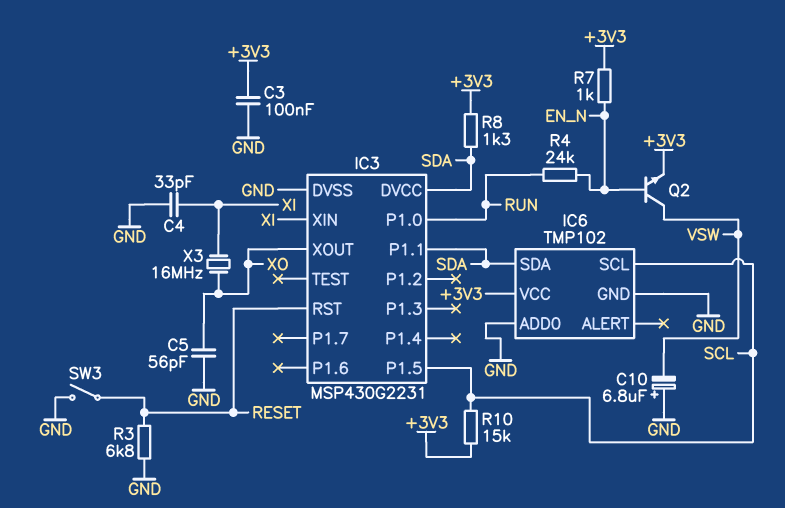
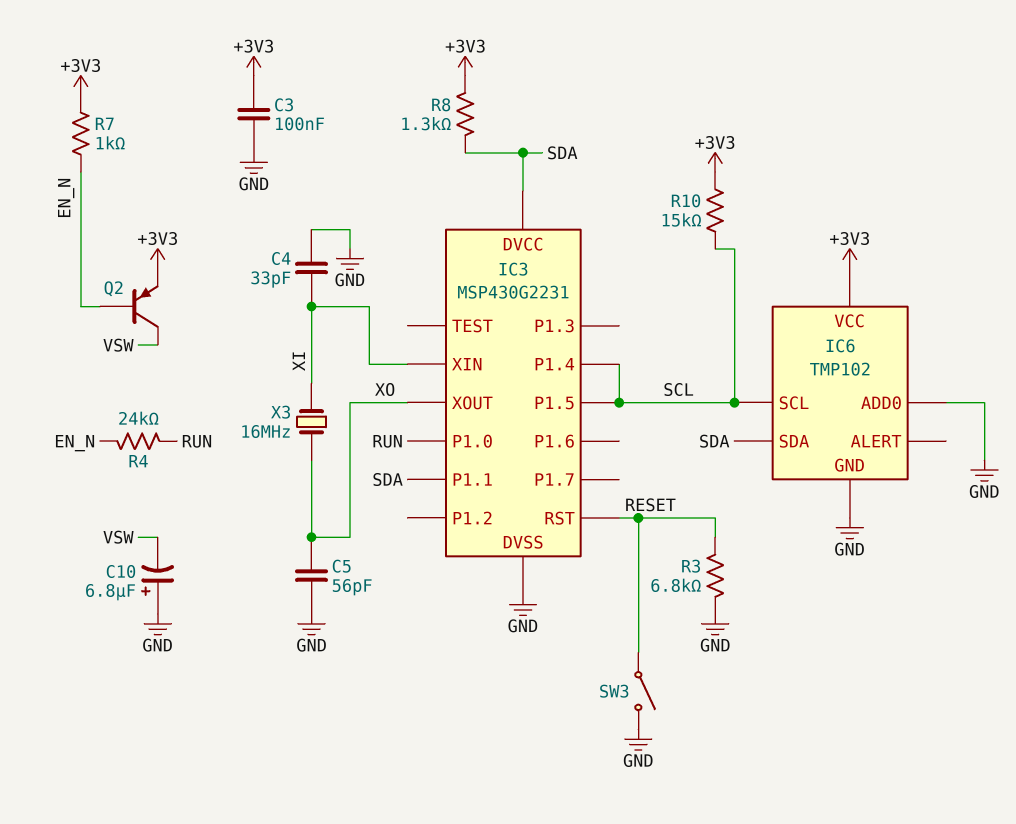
IC3 pin P1.4: none -> SCL
Q2: NPN (B EN_N, C VSW, E +3V3) -> PNP (B EN_N, C VSW, E +3V3)

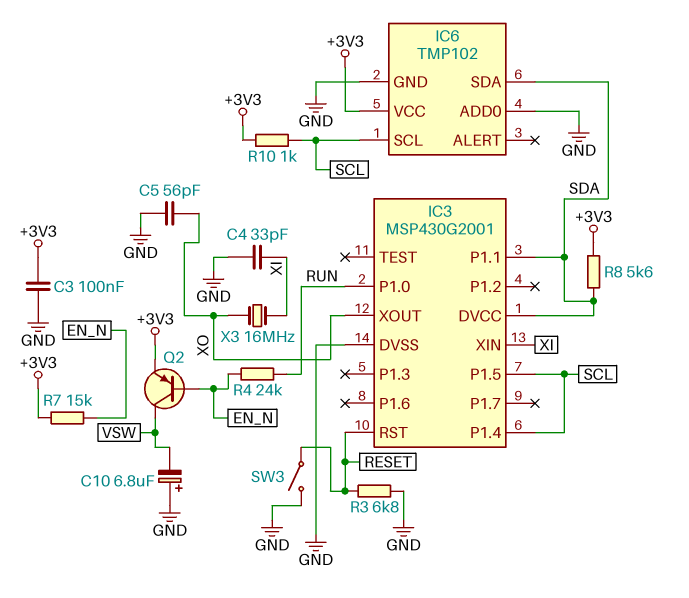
IC3: MSP430G2231 -> MSP430G2001
R7: 1k (+3V3, EN_N) -> 15k (+3V3, EN_N)
R8: 1.3k (+3V3, SDA) -> 5.6k (+3V3, SDA)
R10: 15k (+3V3, SCL) -> 1k (+3V3, SCL)

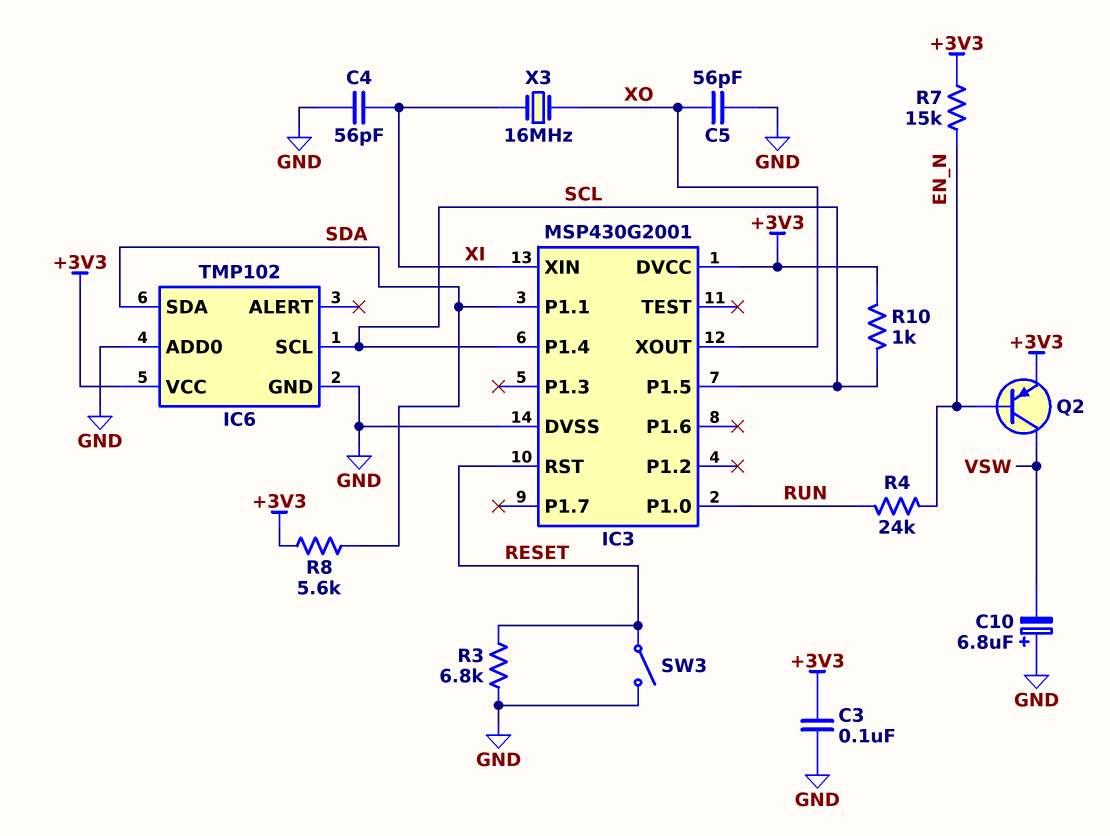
C4: 33pF (GND, XI) -> 56pF (GND, XI)
IC3 pin DVCC: SDA -> +3V3

